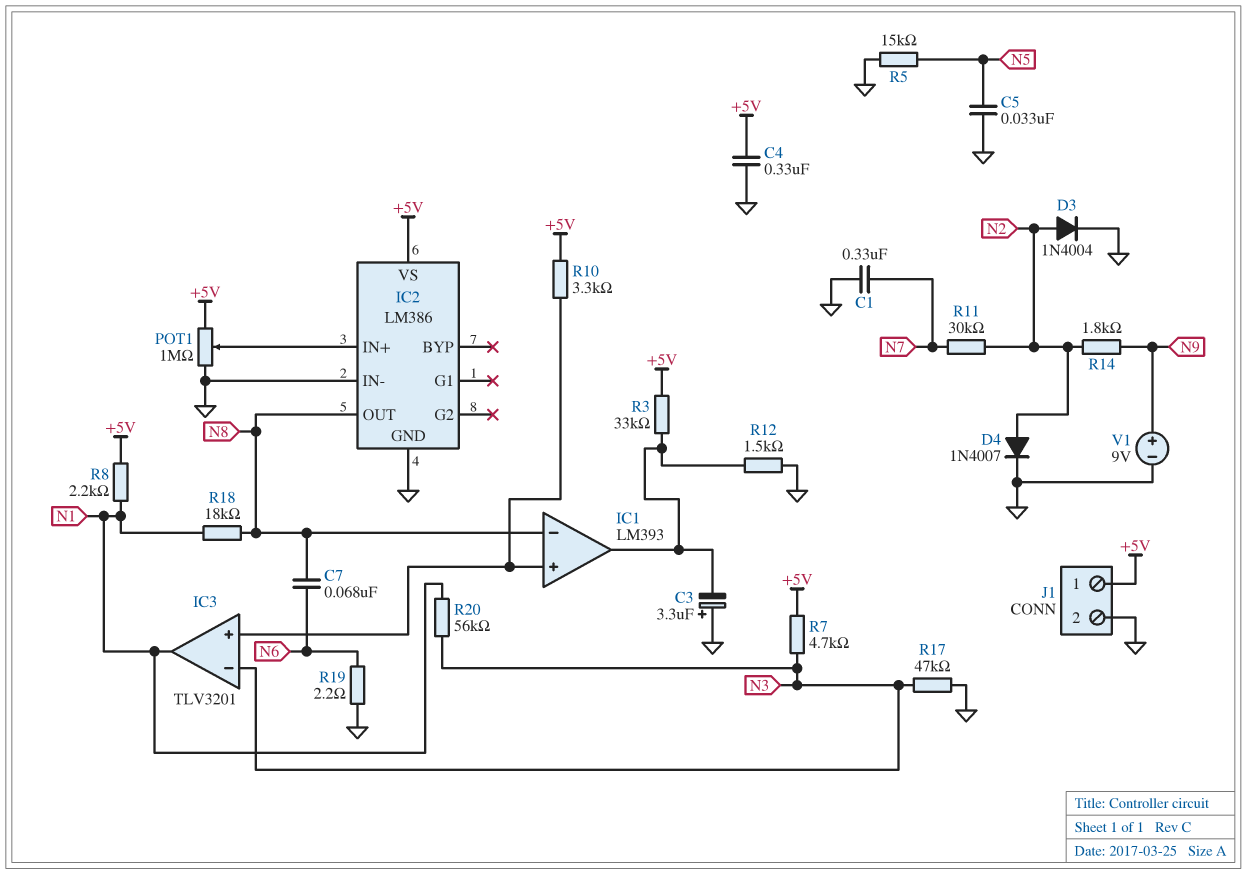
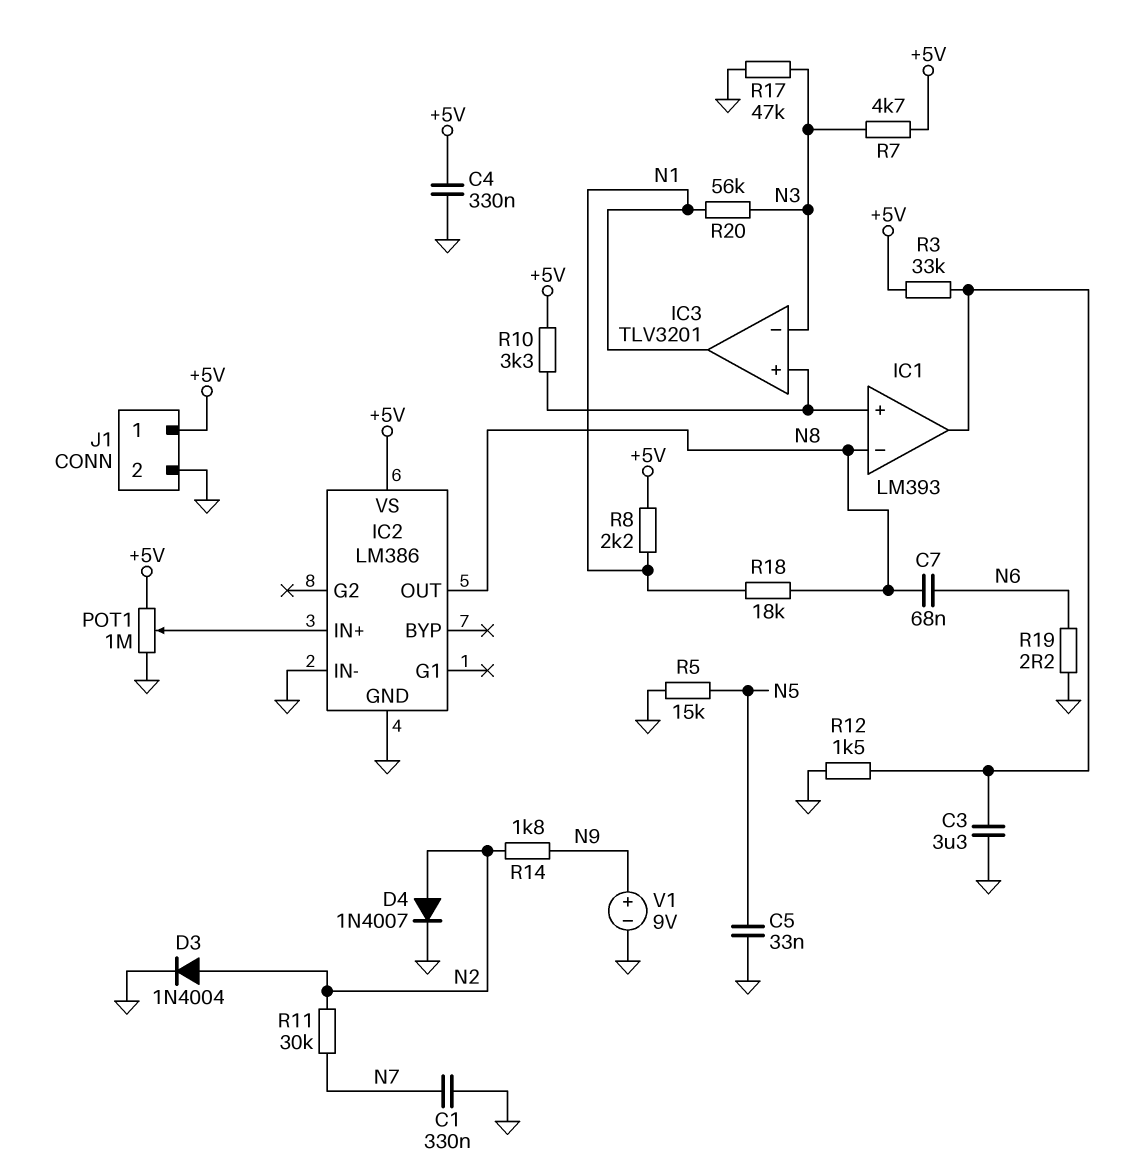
C3: 3.3uF (plus GND, minus IC1/out) -> 3.3uF (GND, IC1/out)

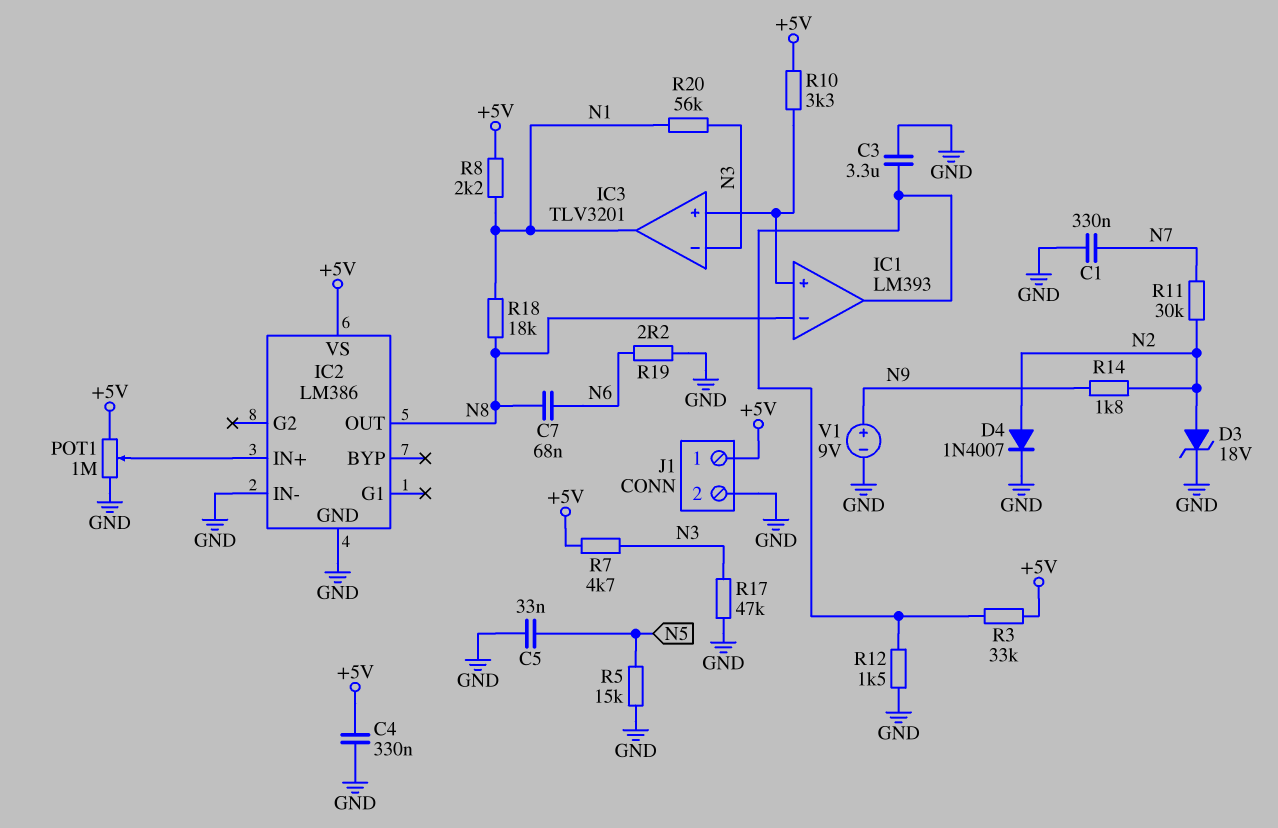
D3: diode 1N4004 (A N2, K GND) -> zener 18V (A N2, K GND)

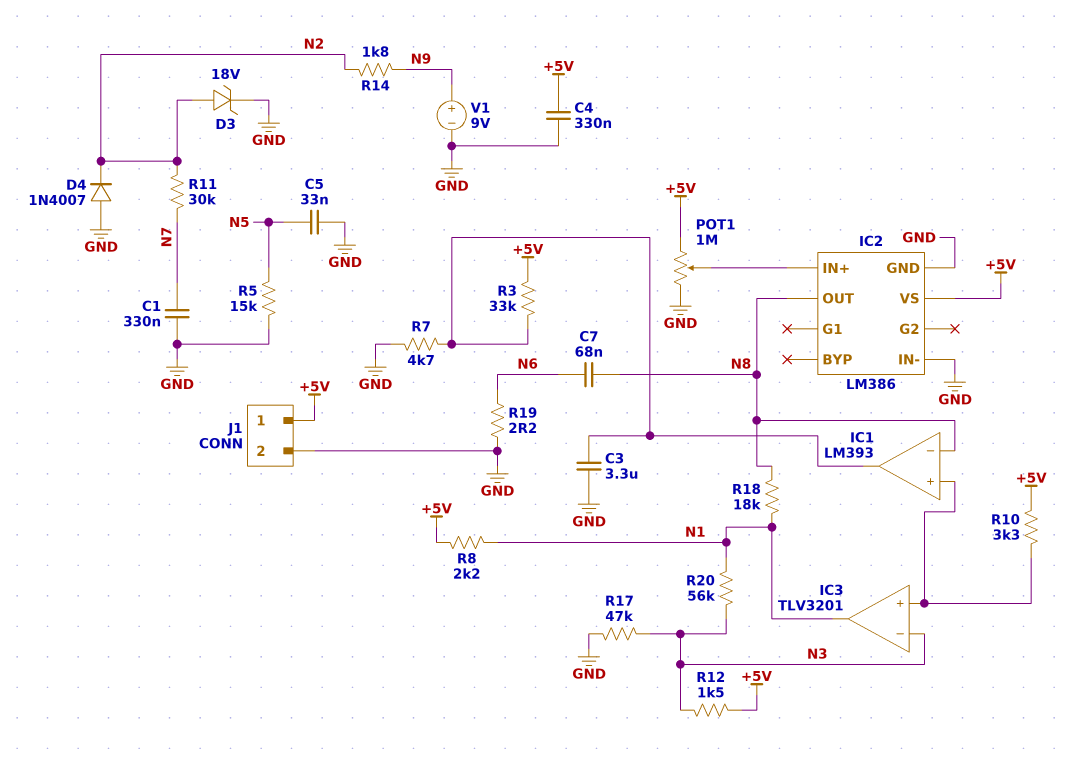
D4: diode 1N4007 (A N2, K GND) -> diode 1N4007 (A GND, K N2)
R7: 4.7k (+5V, N3) -> 4.7k (GND, IC1/out)
R12: 1.5k (GND, IC1/out) -> 1.5k (+5V, N3)

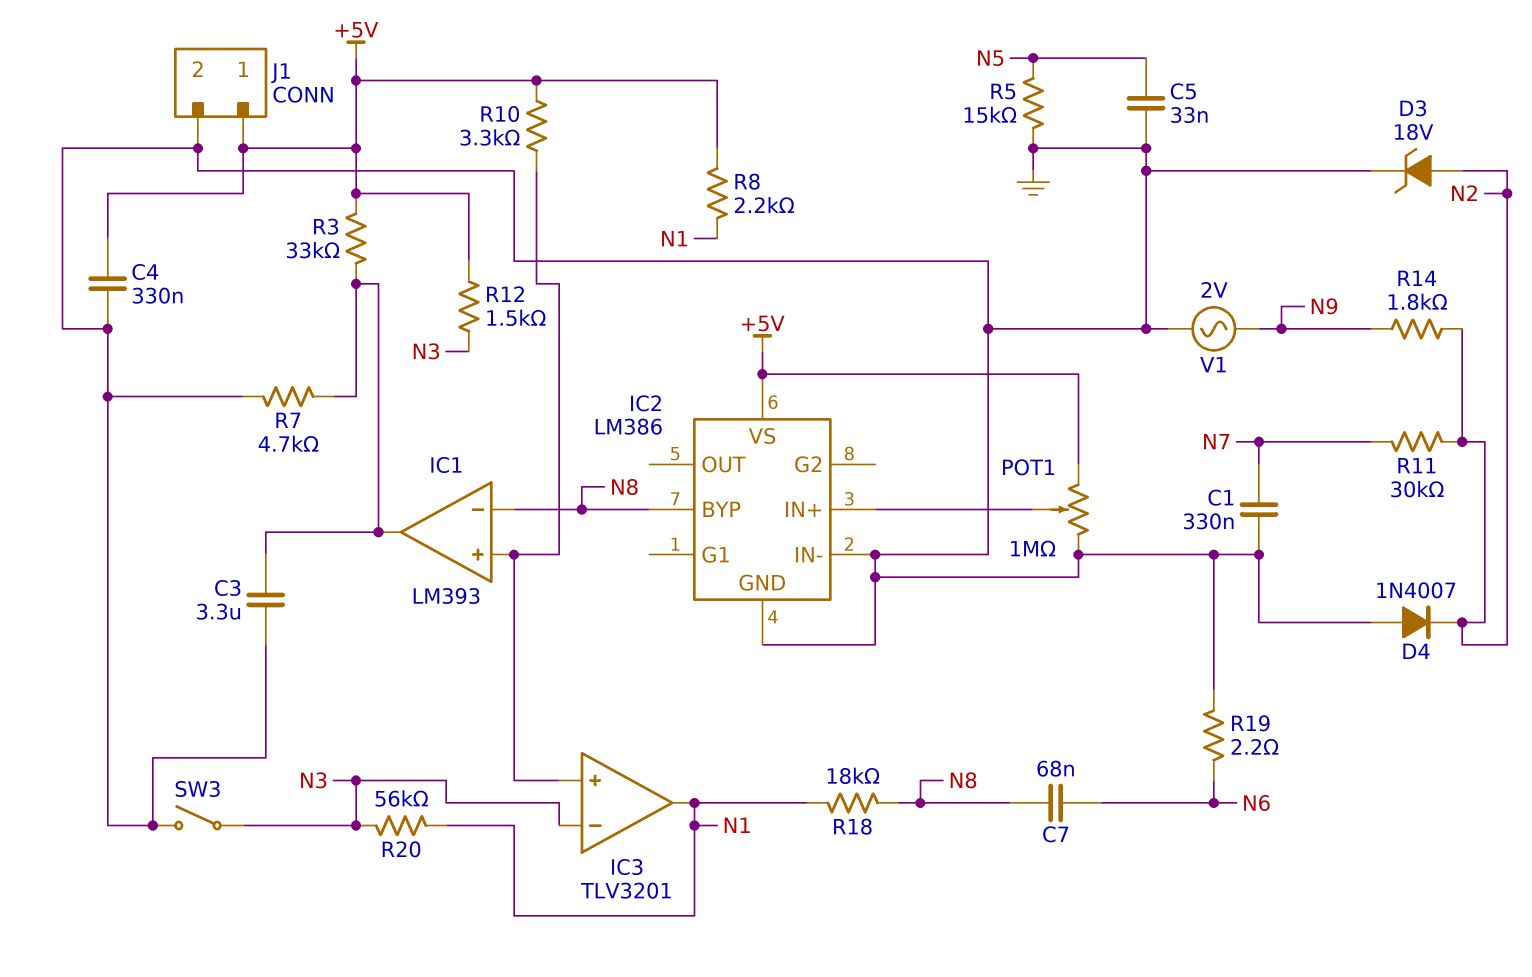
IC2 pin BYP: none -> N8
IC2 pin OUT: N8 -> none
R17: 47k (GND, N3) -> none
SW3: none -> switch (GND, N3)
V1: 9V (plus N9, minus GND) -> AC 2V (GND, N9)

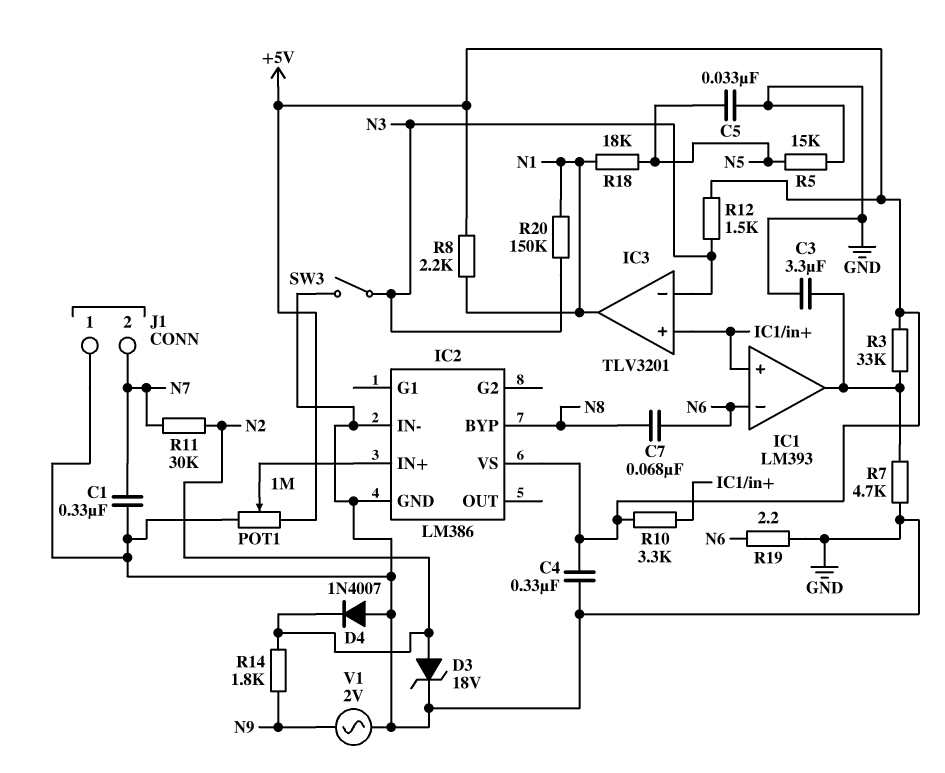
IC1 pin in-: N8 -> N6
J1 pin 1: +5V -> GND
J1 pin 2: GND -> N7
R18: 18k (N1, N8) -> 18k (N1, N5)
R20: 56k (N1, N3) -> 150k (N1, N3)

